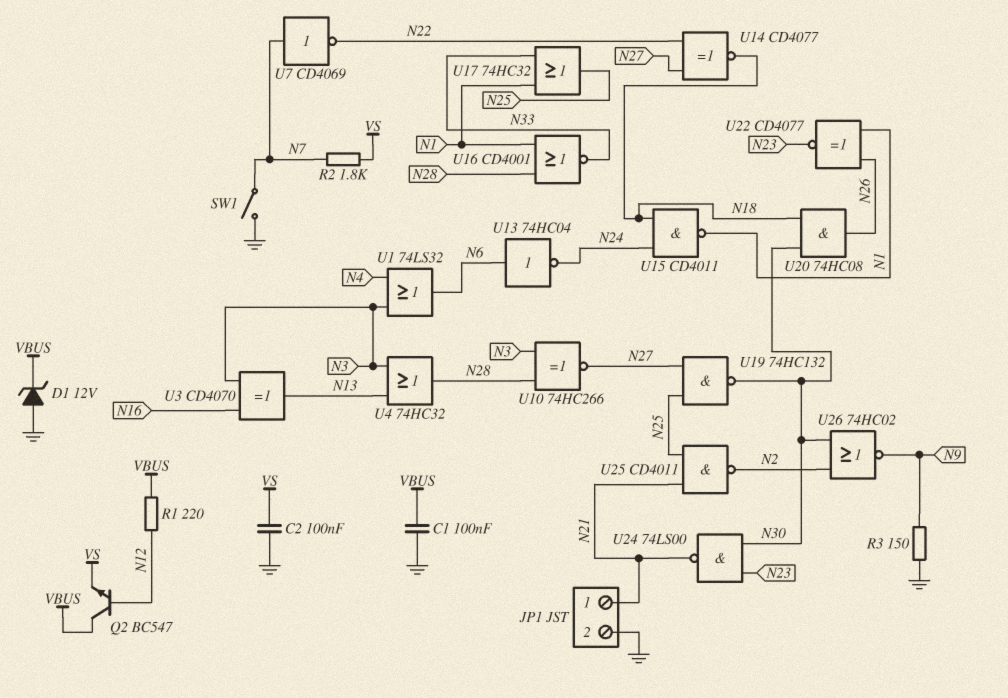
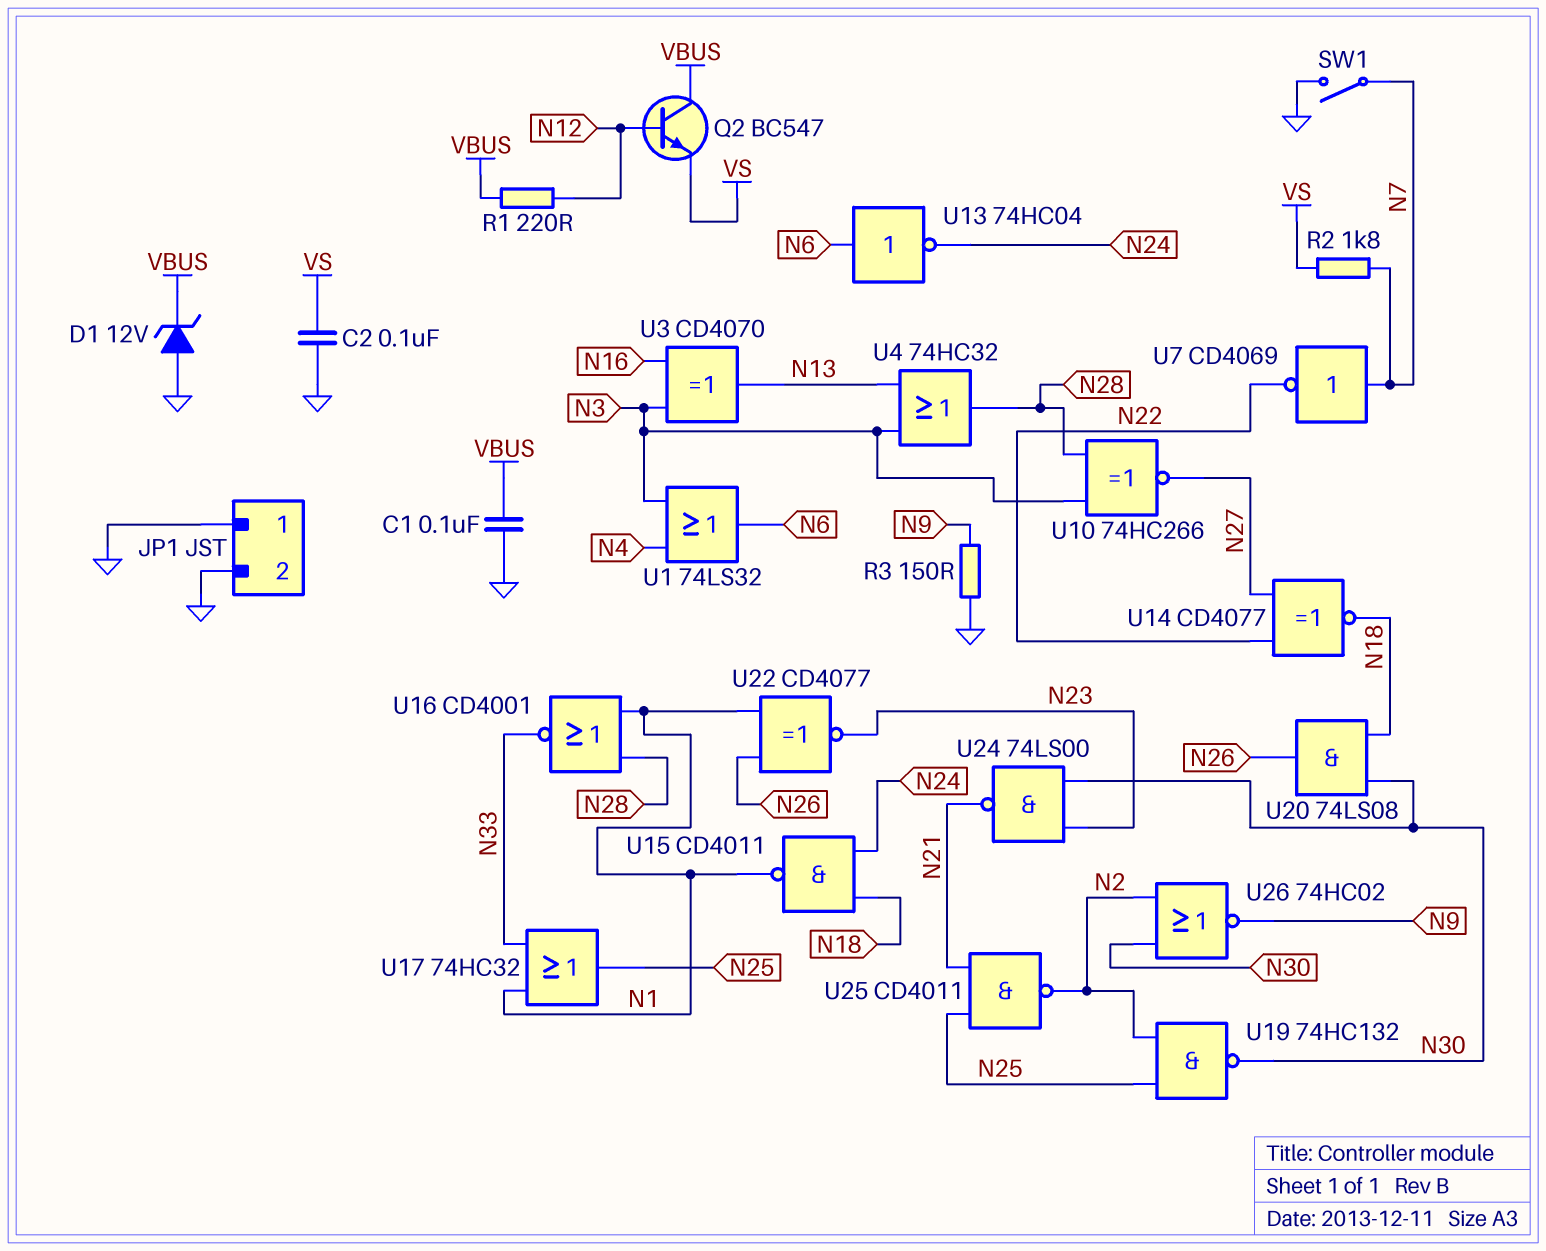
JP1 pin 1: N21 -> GND
U19: NAND 74HC132 (in N25, in N27, out N30) -> NAND 74HC132 (in N2, in N25, out N30)
U20: AND 74HC08 (in N18, in N30, out N26) -> AND 74LS08 (in N18, in N30, out N26)

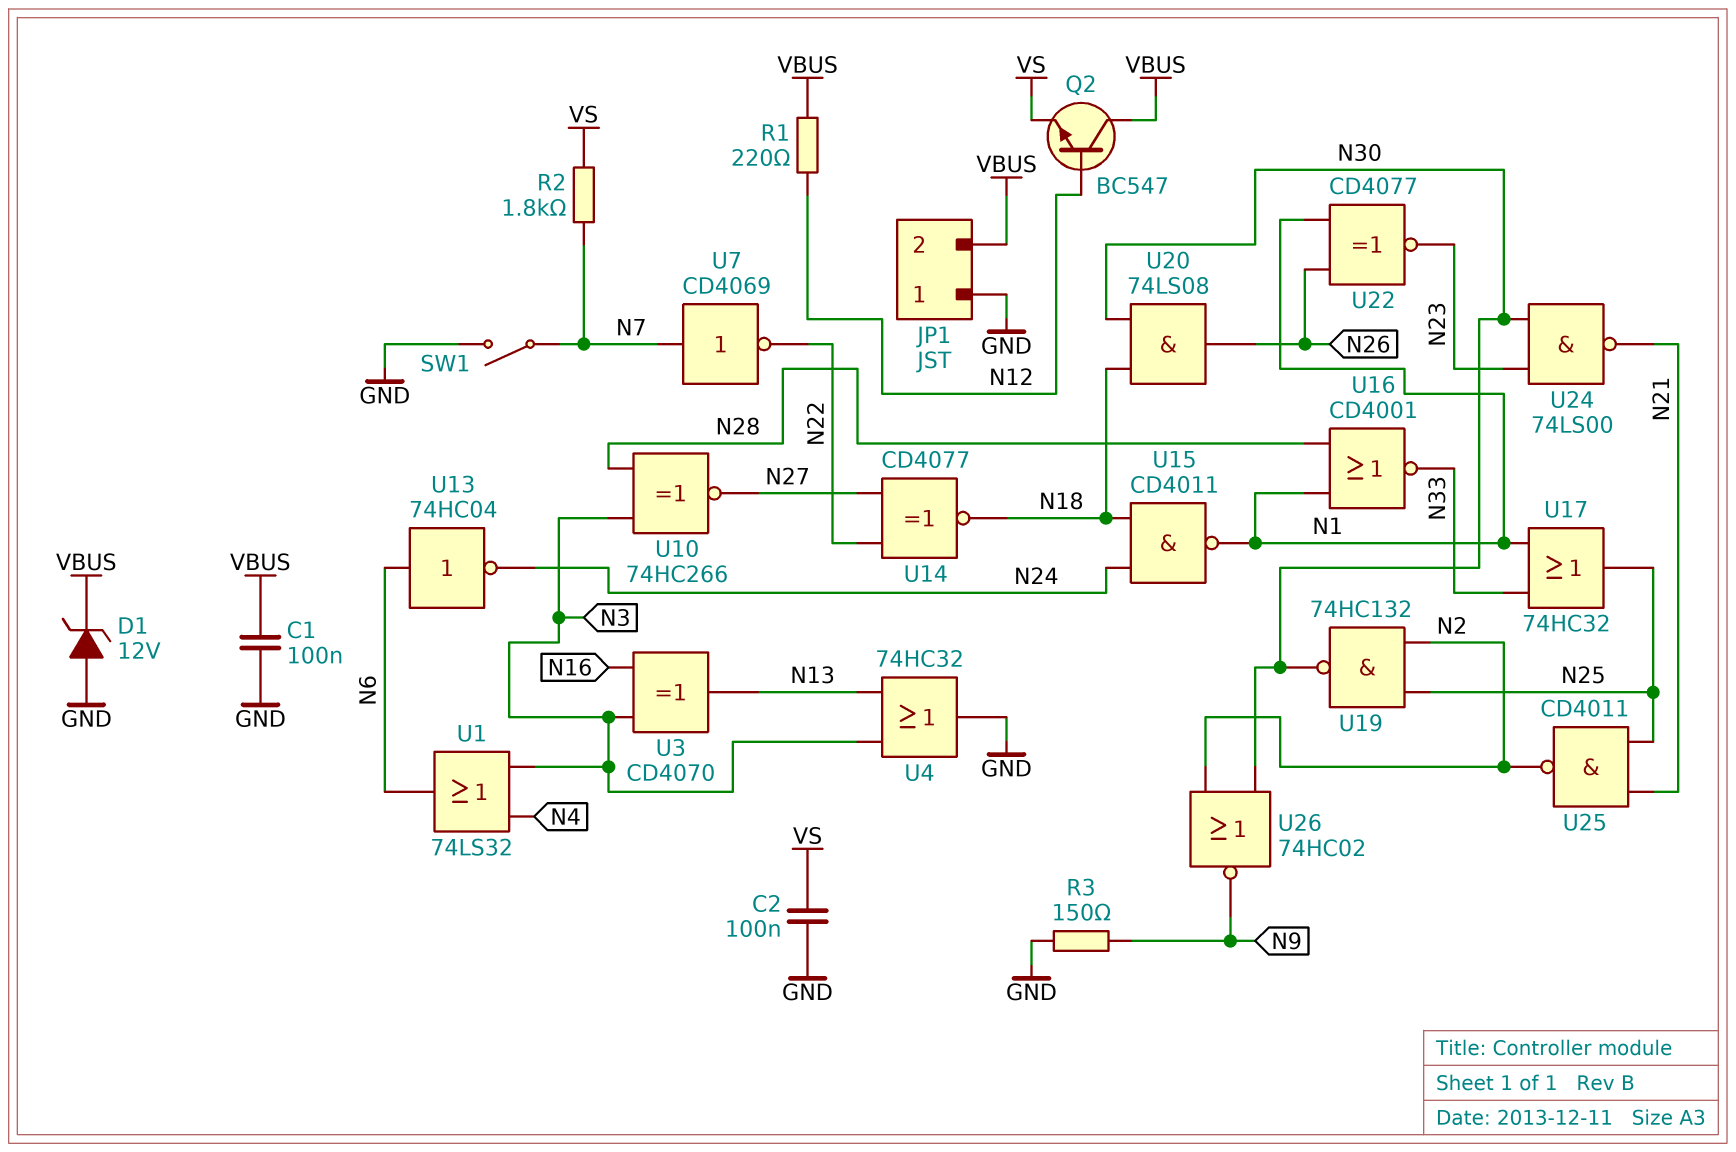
JP1 pin 2: GND -> VBUS
U4: OR 74HC32 (in N3, in N13, out N28) -> OR 74HC32 (in N3, in N13, out GND)

